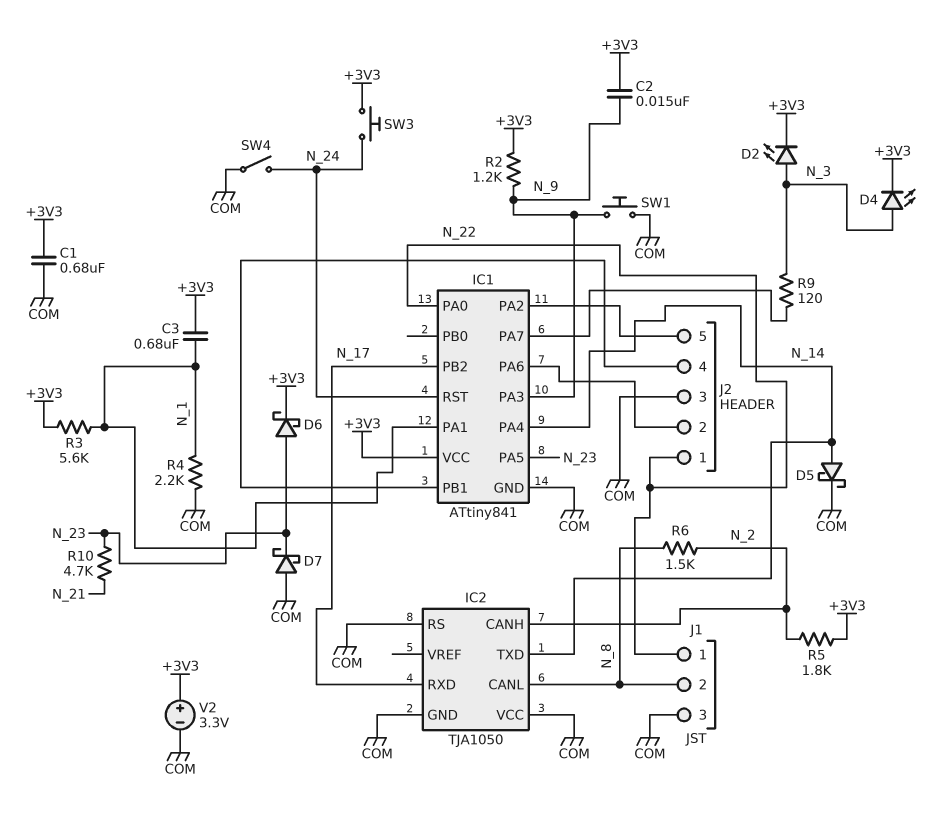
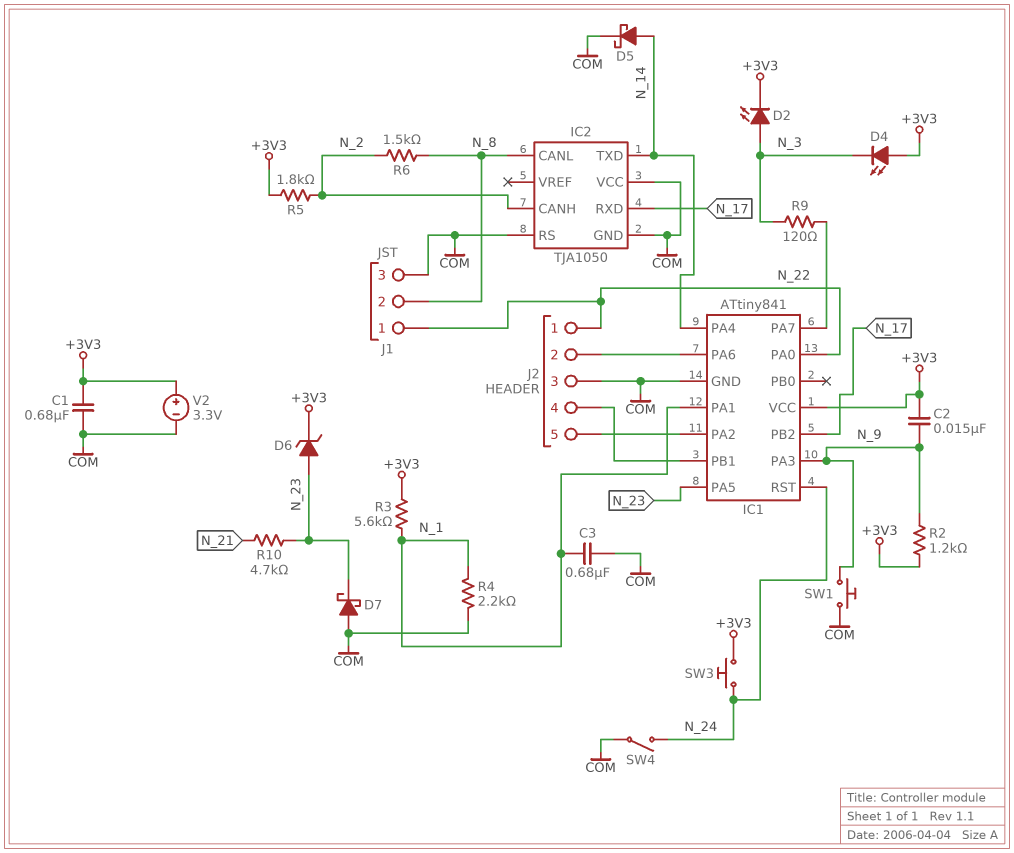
C3: 680nF (+3V3, N_1) -> 680nF (COM, N_1)
D4: LED (A N_3, K +3V3) -> LED (A +3V3, K N_3)
D6: schottky (A N_23, K +3V3) -> zener (A N_23, K +3V3)

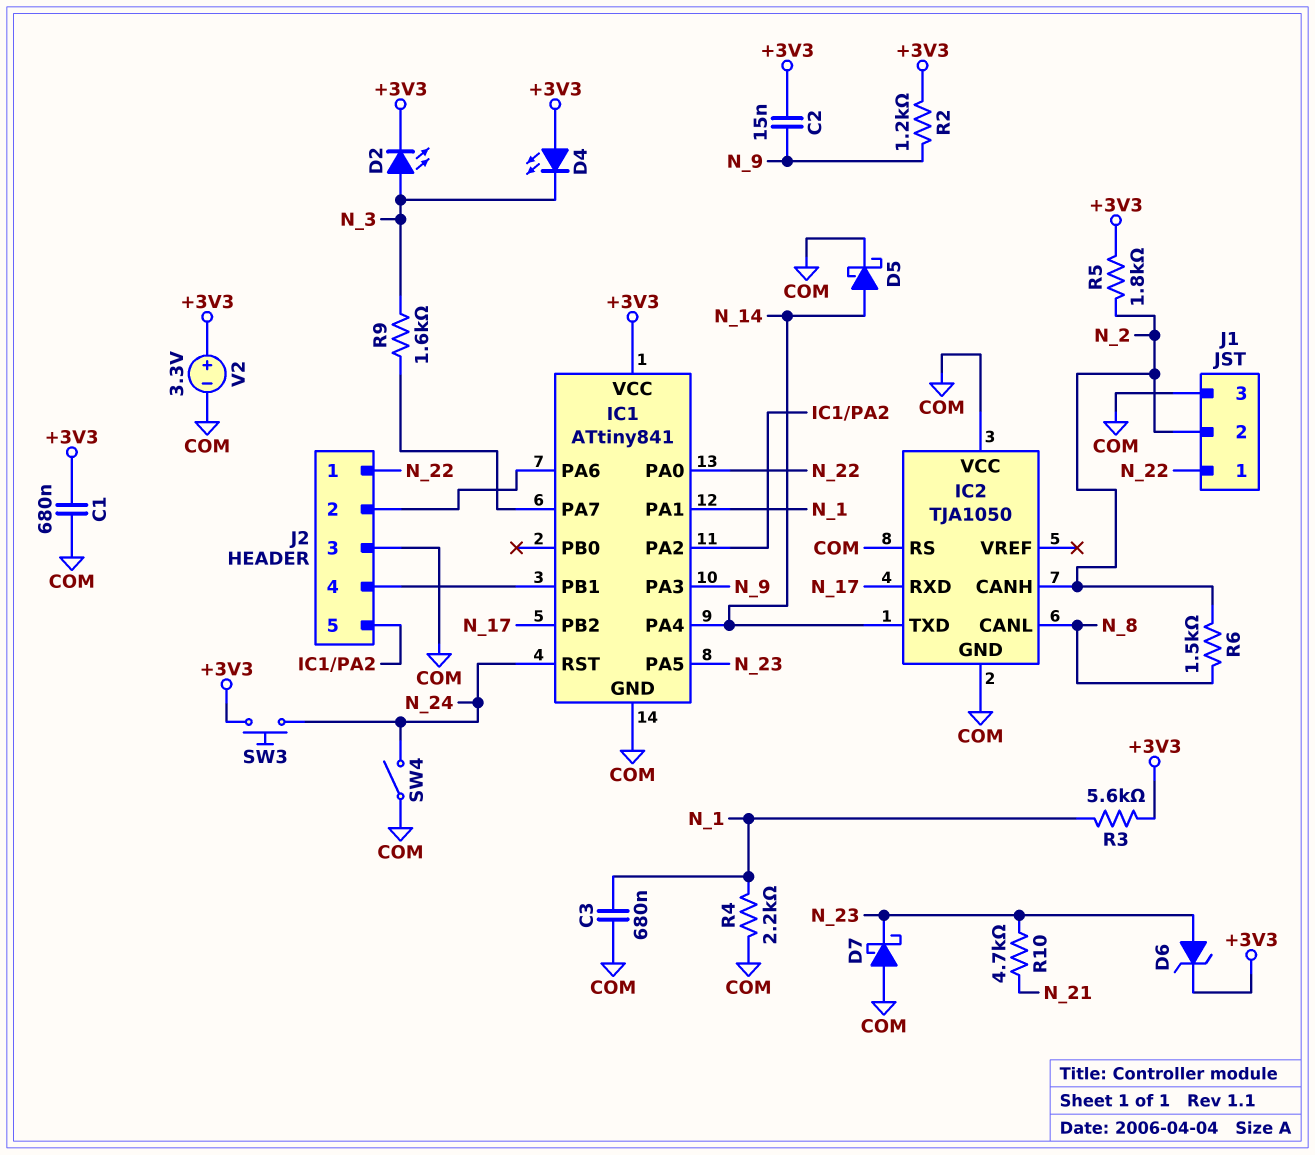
J1 pin 2: N_8 -> N_2
R9: 120 (IC1/PA7, N_3) -> 1.6k (IC1/PA7, N_3)
SW1: button (COM, N_9) -> none

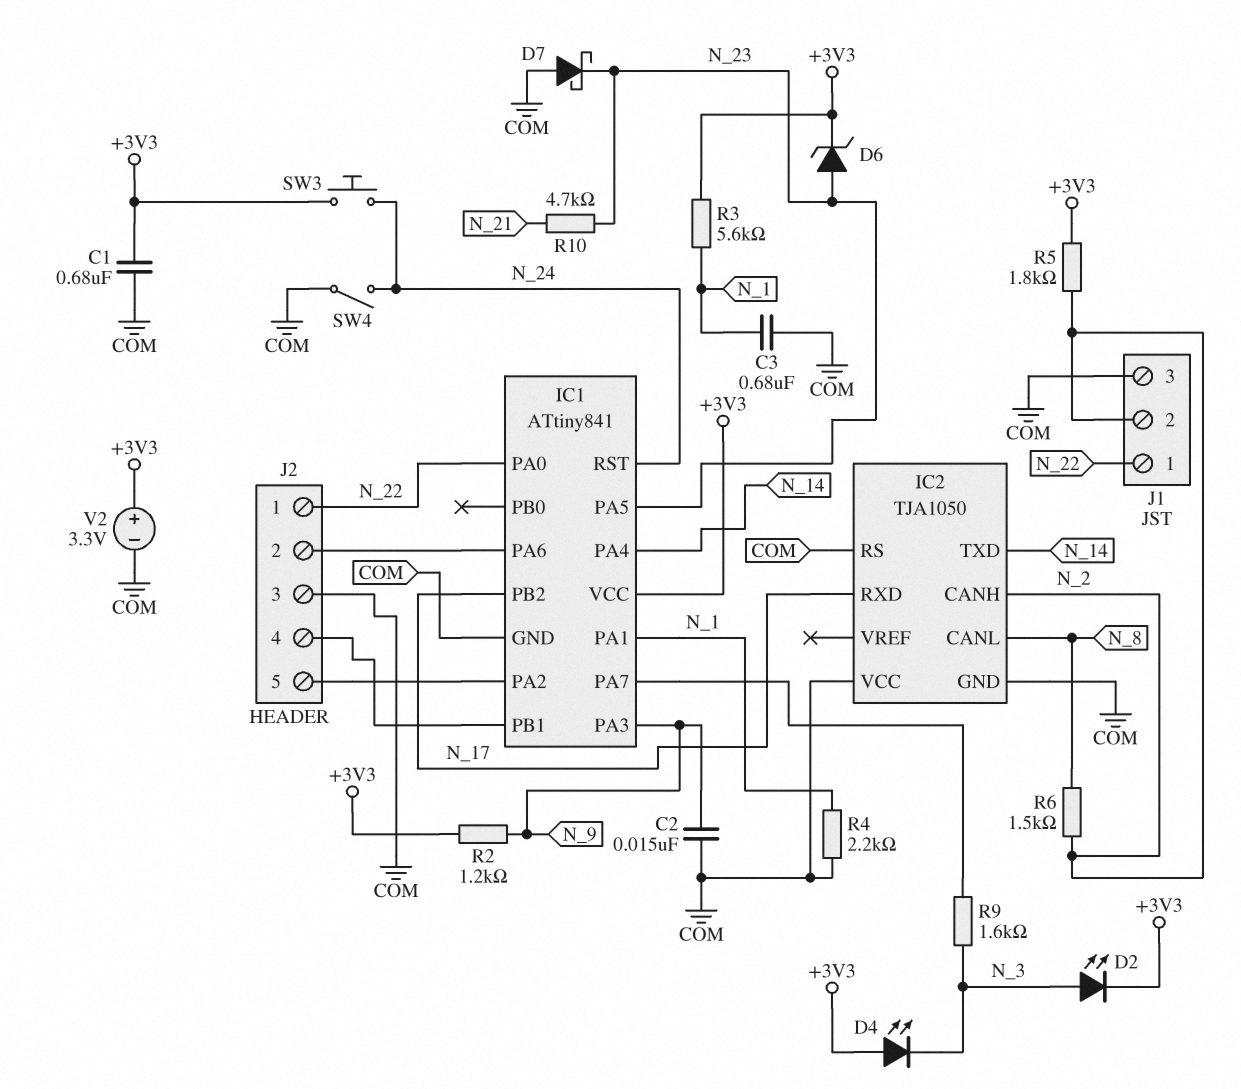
C2: 15nF (+3V3, N_9) -> 15nF (COM, N_9)
D5: schottky (A N_14, K COM) -> none

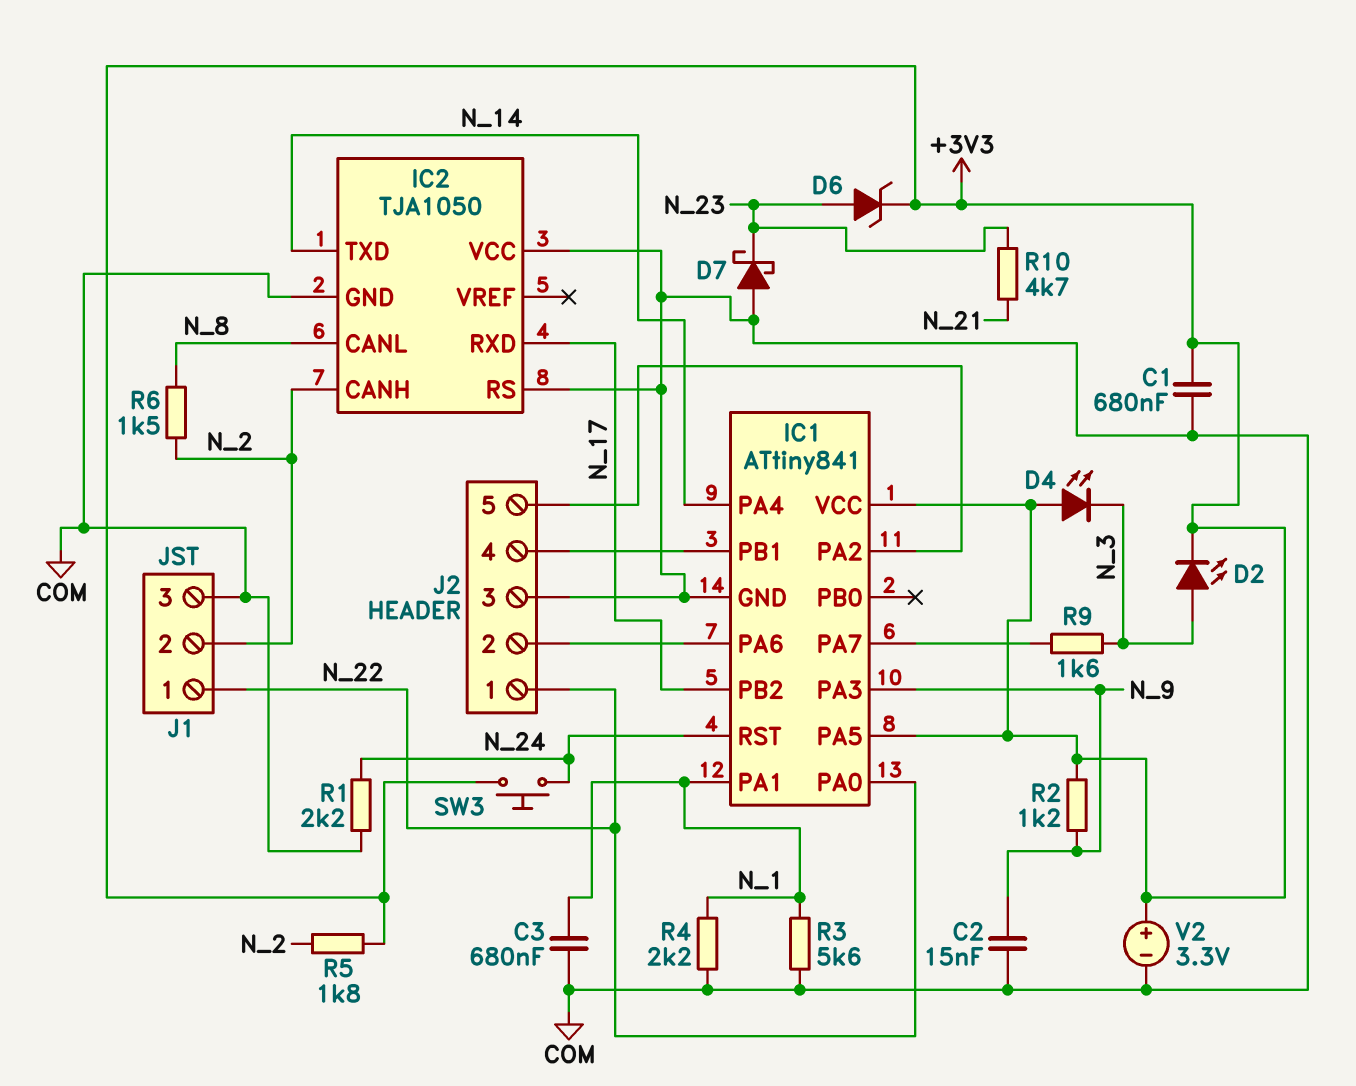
IC1 pin PA5: N_23 -> +3V3
R1: none -> 2.2k (COM, N_24)
R3: 5.6k (+3V3, N_1) -> 5.6k (COM, N_1)
SW4: switch (COM, N_24) -> none

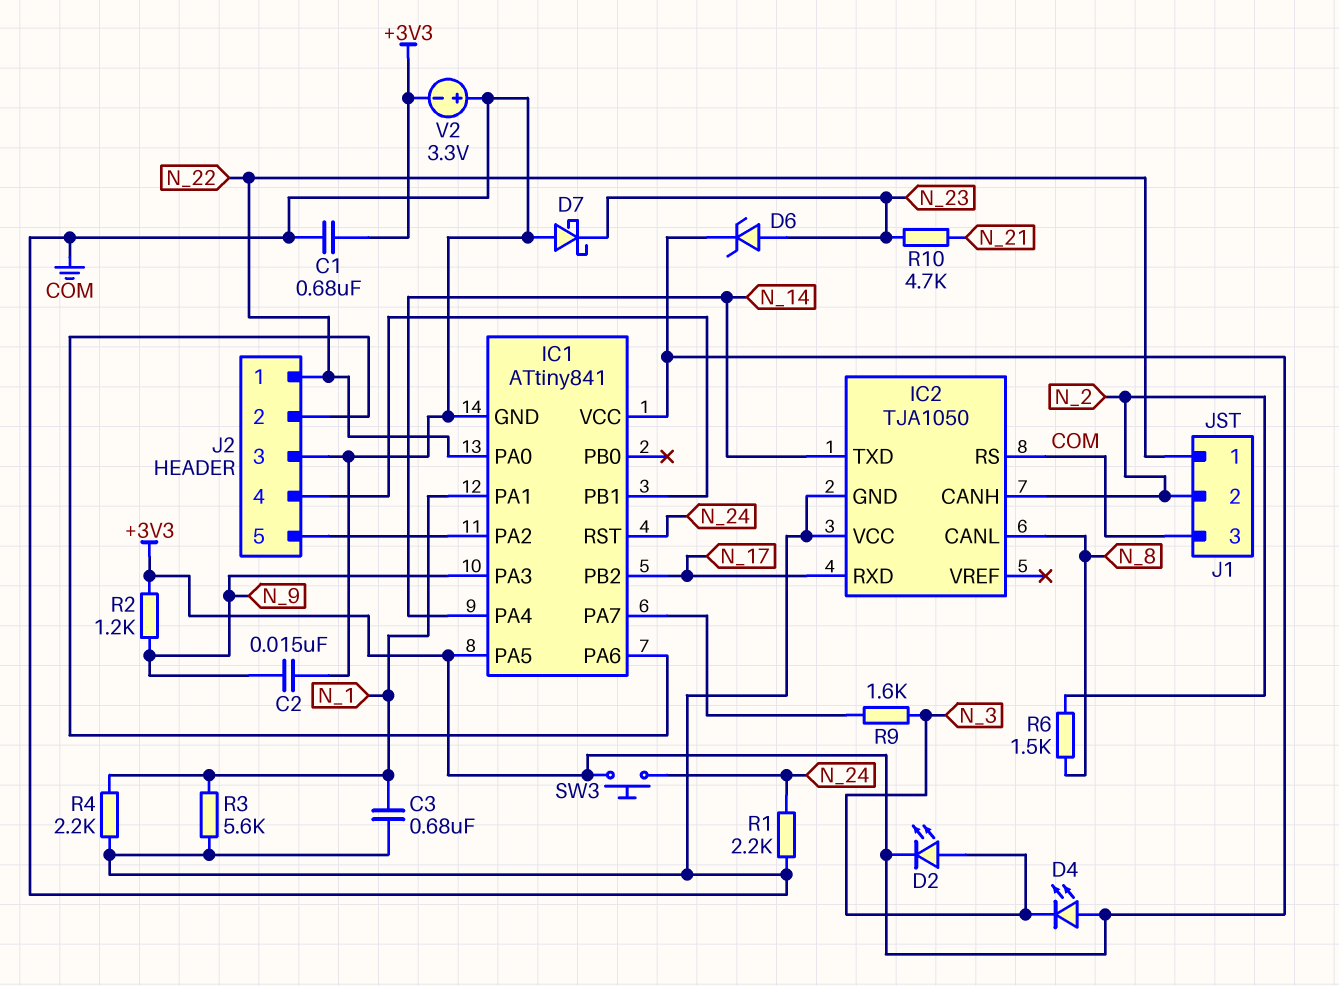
R5: 1.8k (+3V3, N_2) -> none
V2: 3.3V (plus +3V3, minus COM) -> 3.3V (plus COM, minus +3V3)

